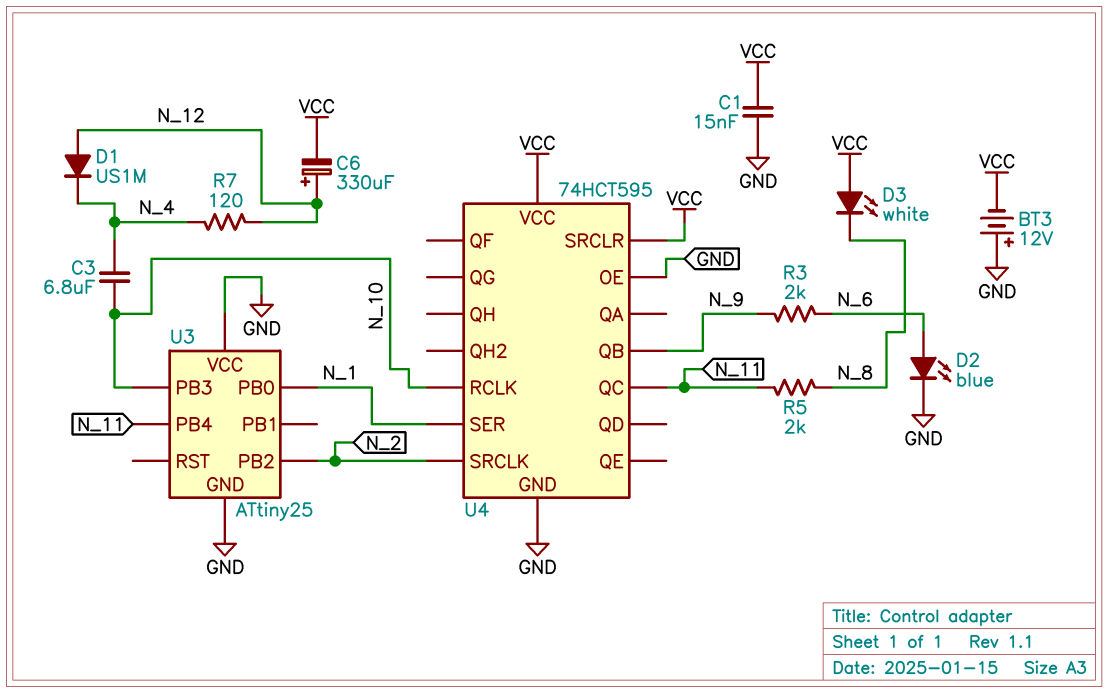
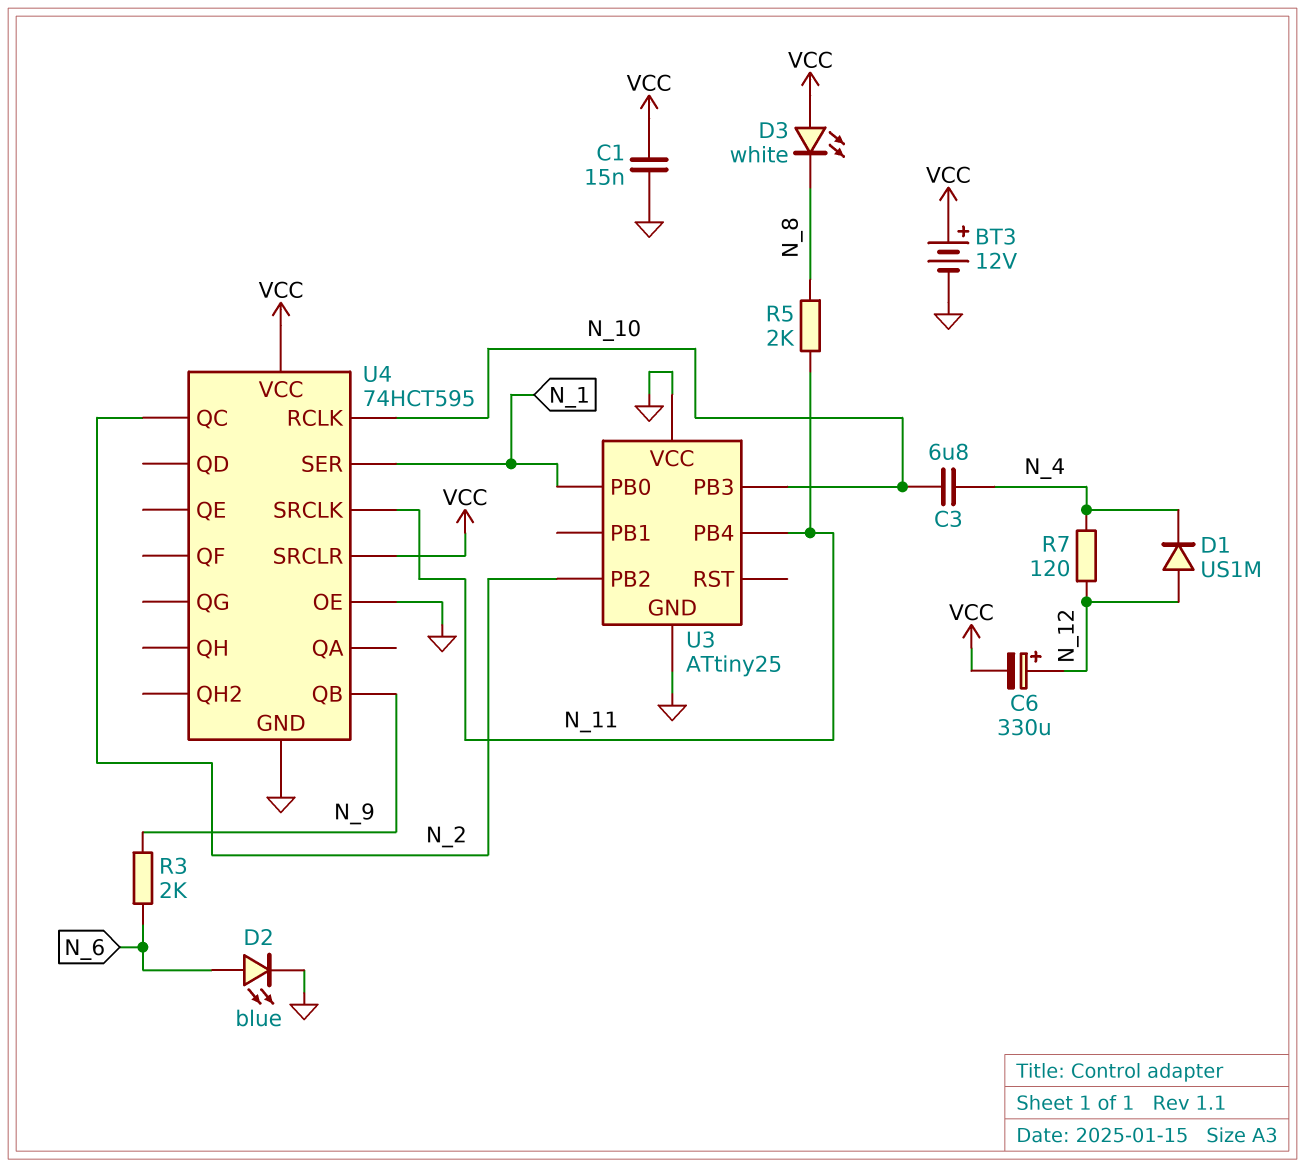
BT3: 12V (plus GND, minus VCC) -> 12V (plus VCC, minus GND)
U4 pin QC: N_11 -> N_2
U4 pin SRCLK: N_2 -> N_11

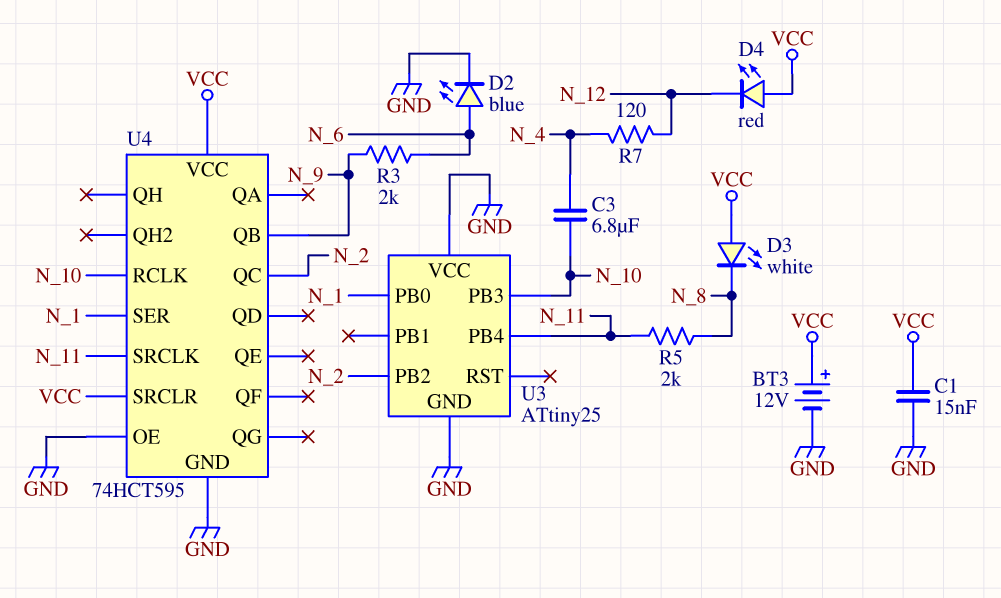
C6: 330uF (plus N_12, minus VCC) -> none
D1: diode US1M (A N_12, K N_4) -> none
D4: none -> LED red (A VCC, K N_12)

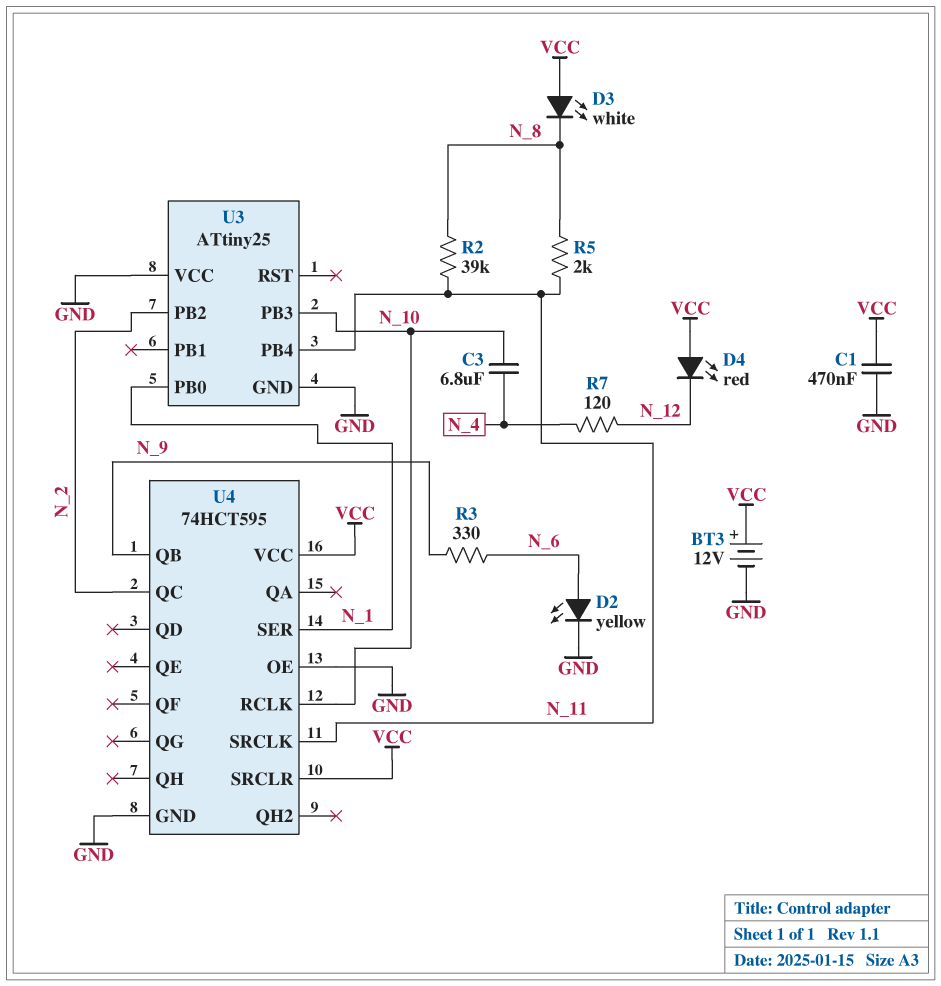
C1: 15nF (GND, VCC) -> 470nF (GND, VCC)
D2: LED blue (A N_6, K GND) -> LED yellow (A N_6, K GND)
R2: none -> 39k (N_8, N_11)
R3: 2k (N_6, N_9) -> 330 (N_6, N_9)

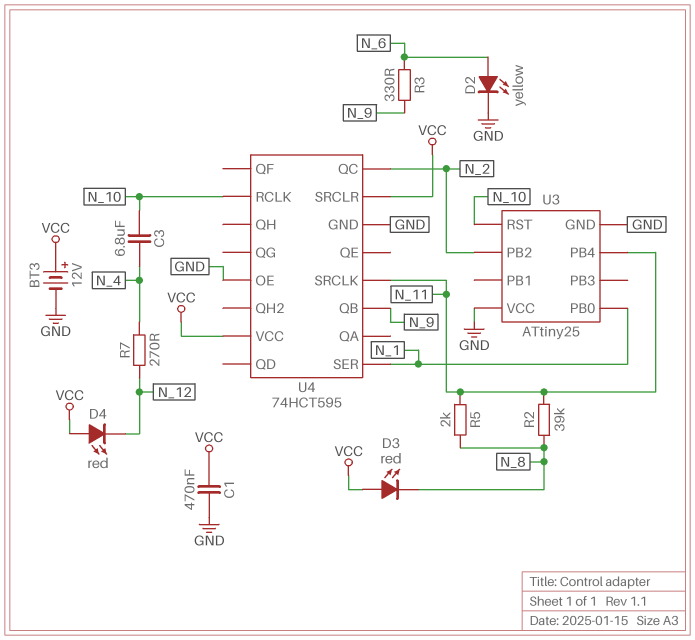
D3: LED white (A VCC, K N_8) -> LED red (A VCC, K N_8)
R7: 120 (N_4, N_12) -> 270 (N_4, N_12)
U3 pin PB3: N_10 -> none
U3 pin RST: none -> N_10

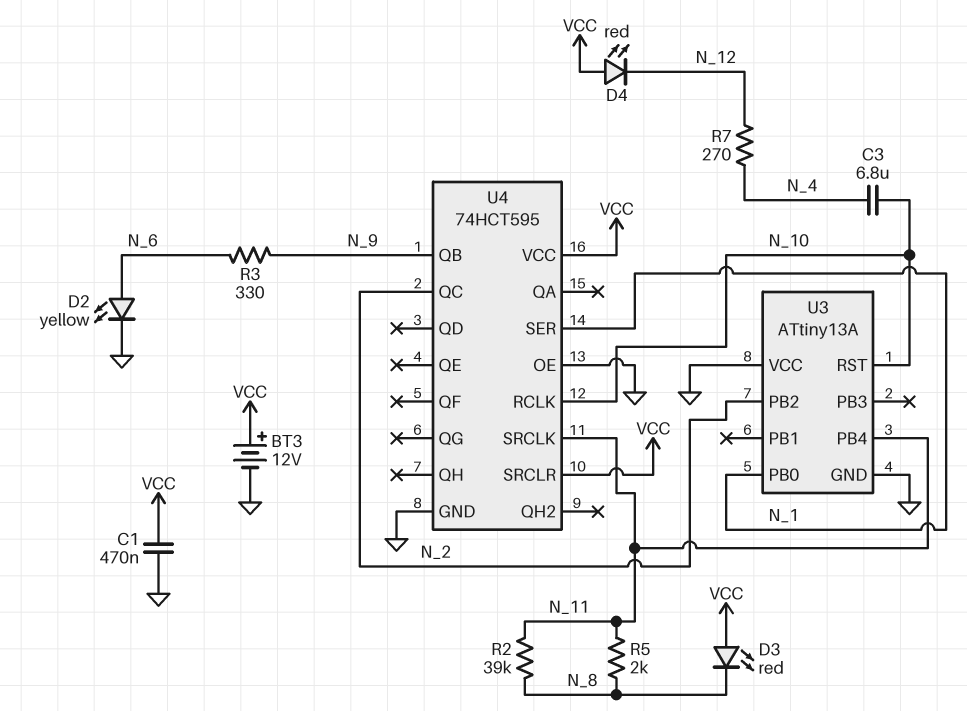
U3: ATtiny25 -> ATtiny13A

